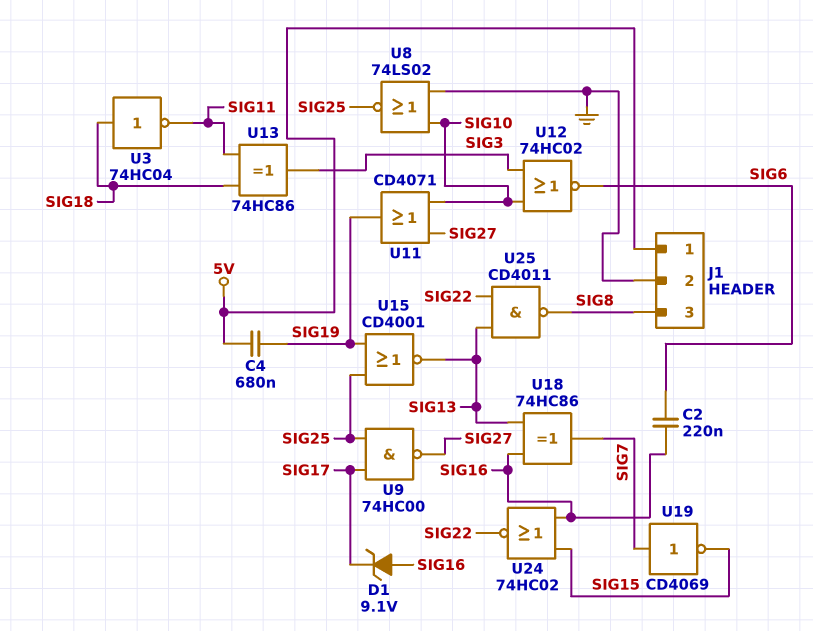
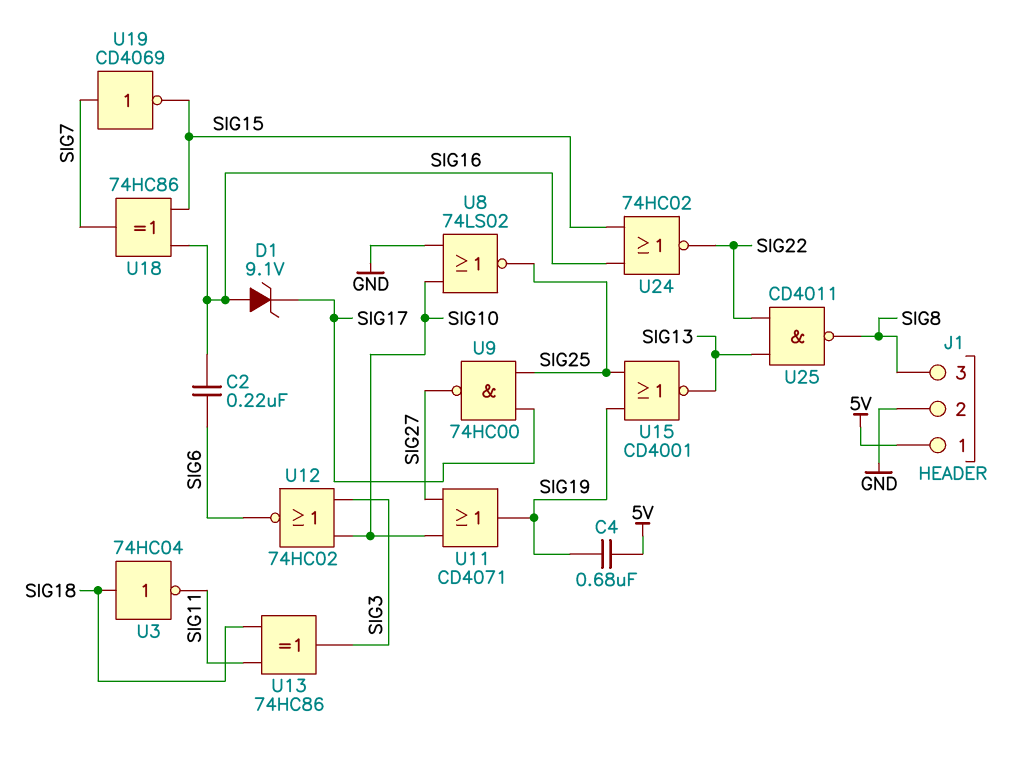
U18: XOR 74HC86 (in SIG13, in SIG16, out SIG7) -> XOR 74HC86 (in SIG15, in SIG16, out SIG7)

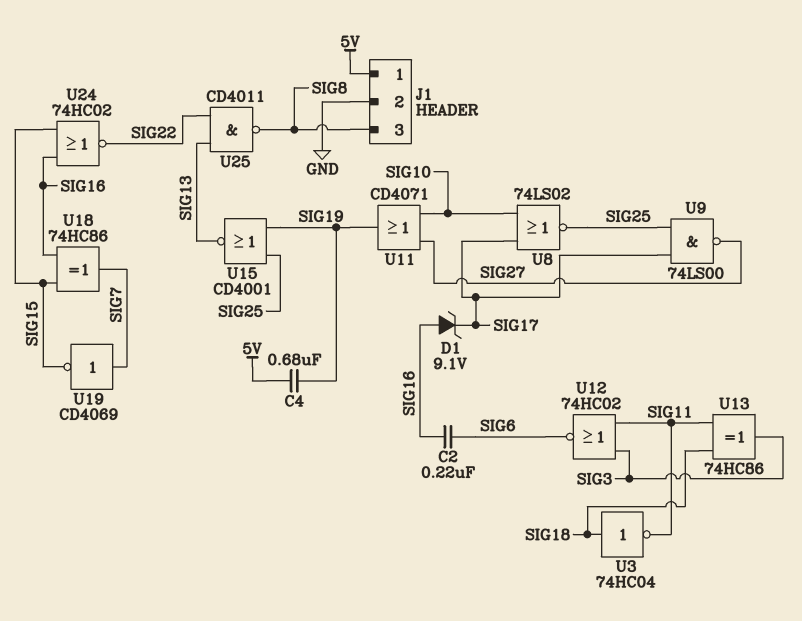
U8: NOR 74LS02 (in GND, in SIG10, out SIG25) -> NOR 74LS02 (in SIG10, in SIG17, out SIG25)
U9: NAND 74HC00 (in SIG17, in SIG25, out SIG27) -> NAND 74LS00 (in SIG17, in SIG25, out SIG27)
U12: NOR 74HC02 (in SIG3, in SIG10, out SIG6) -> NOR 74HC02 (in SIG3, in SIG11, out SIG6)

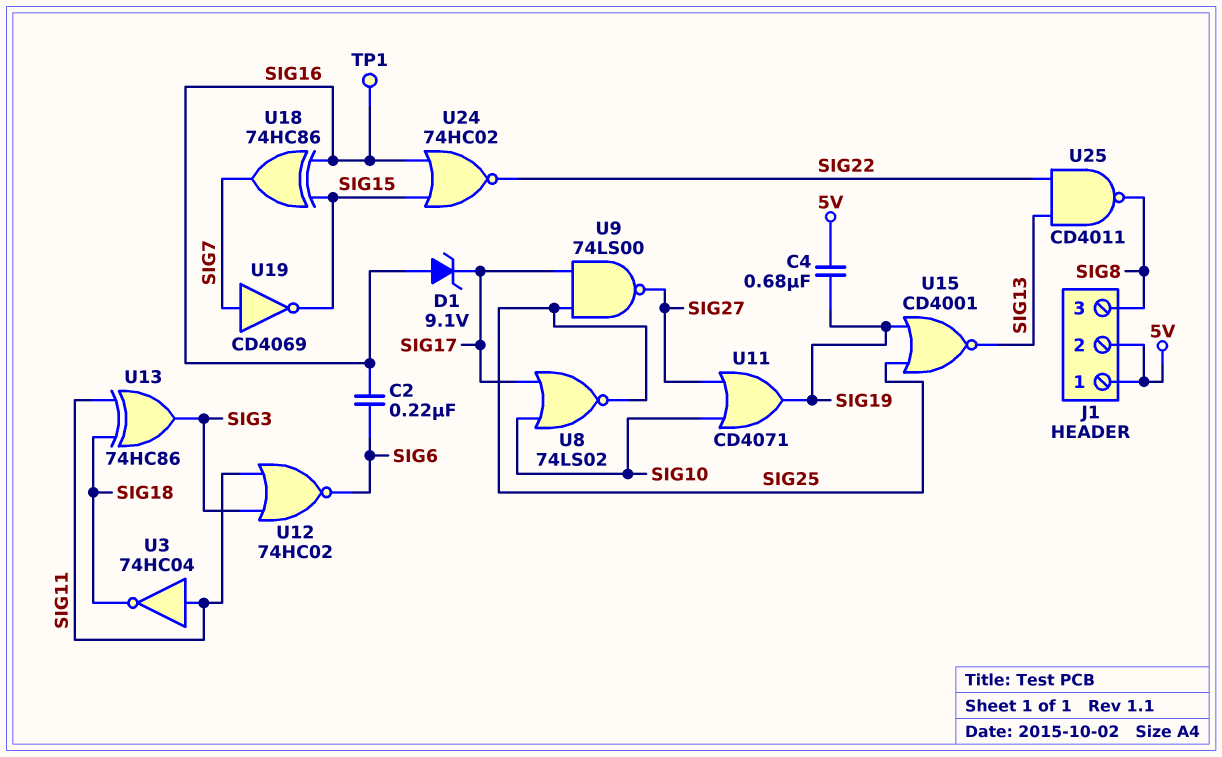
J1 pin 2: GND -> 5V
TP1: none -> test point (SIG16)
U3: NOT 74HC04 (in SIG18, out SIG11) -> NOT 74HC04 (in SIG11, out SIG18)

